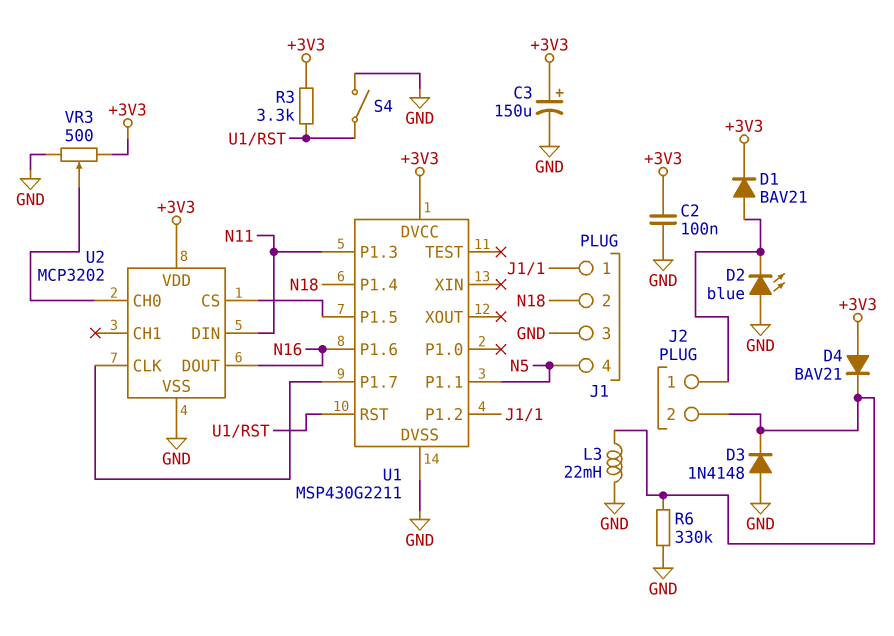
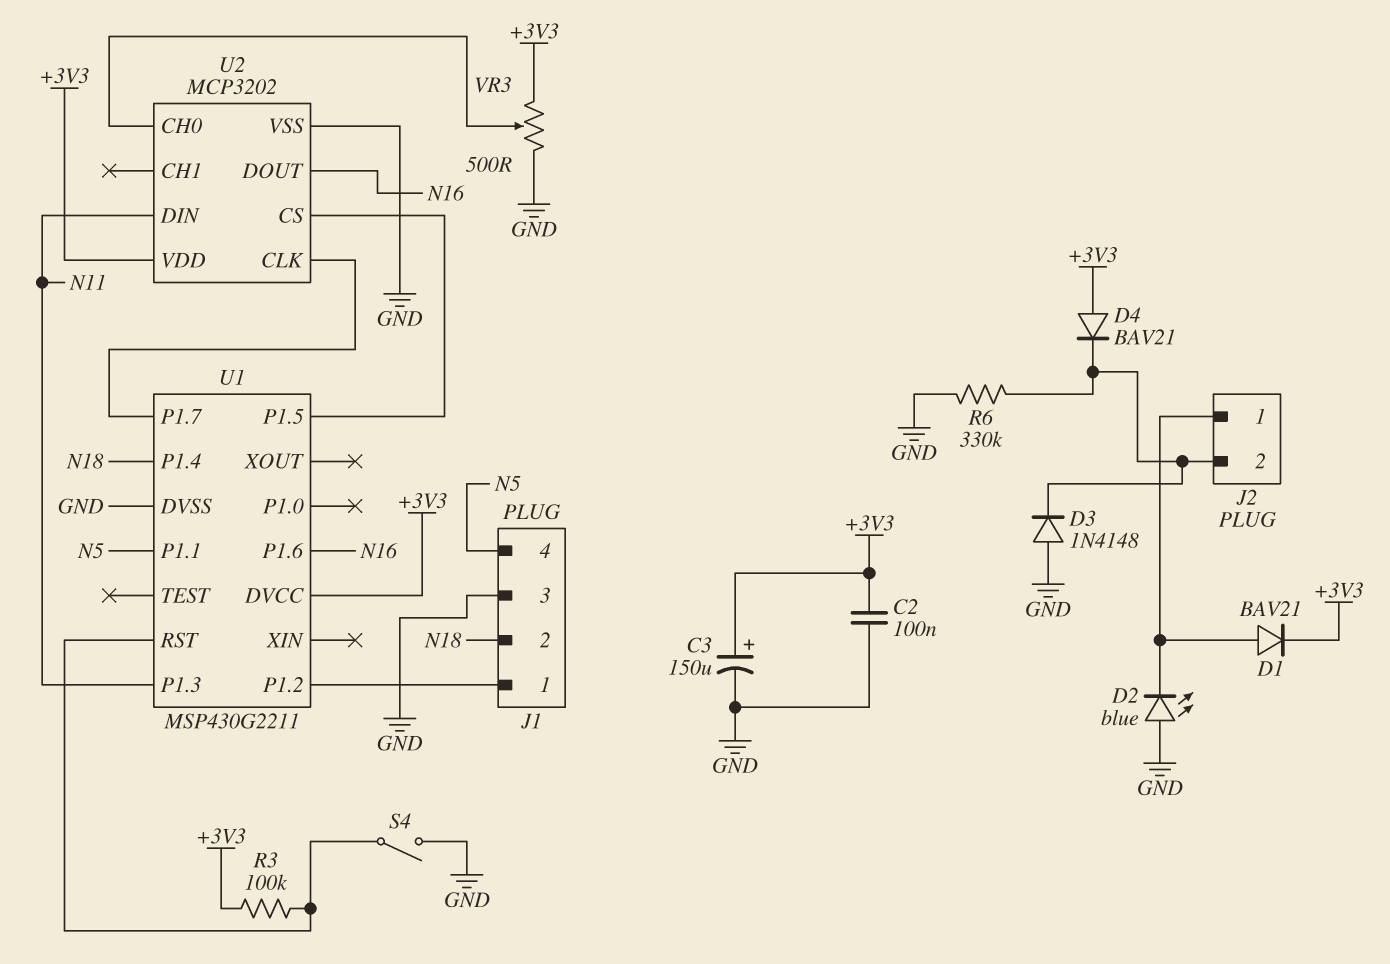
L3: 22mH (GND, J2/2) -> none
R3: 3.3k (+3V3, U1/RST) -> 100k (+3V3, U1/RST)

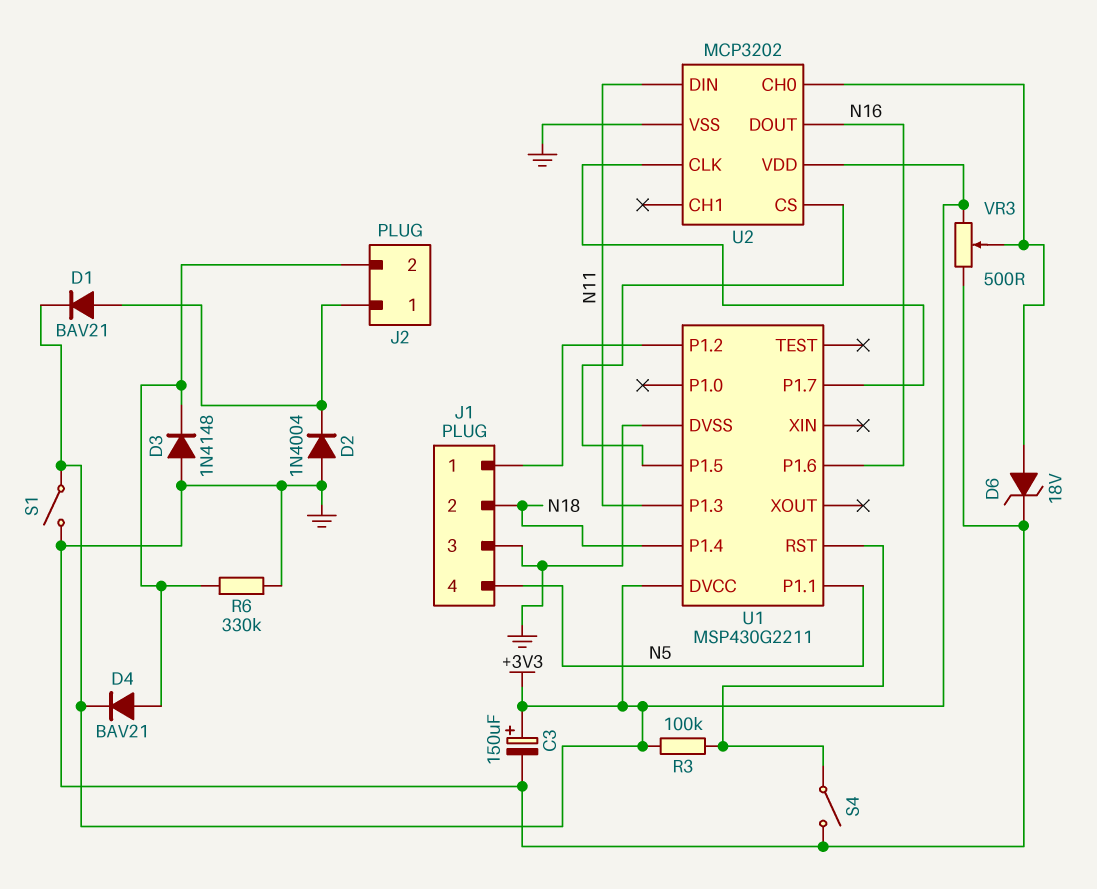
C2: 100nF (+3V3, GND) -> none
D2: LED blue (A GND, K J2/1) -> diode 1N4004 (A GND, K J2/1)
D4: diode BAV21 (A +3V3, K J2/2) -> diode BAV21 (A J2/2, K +3V3)
D6: none -> zener 18V (A U2/CH0, K GND)
S1: none -> switch (+3V3, GND)

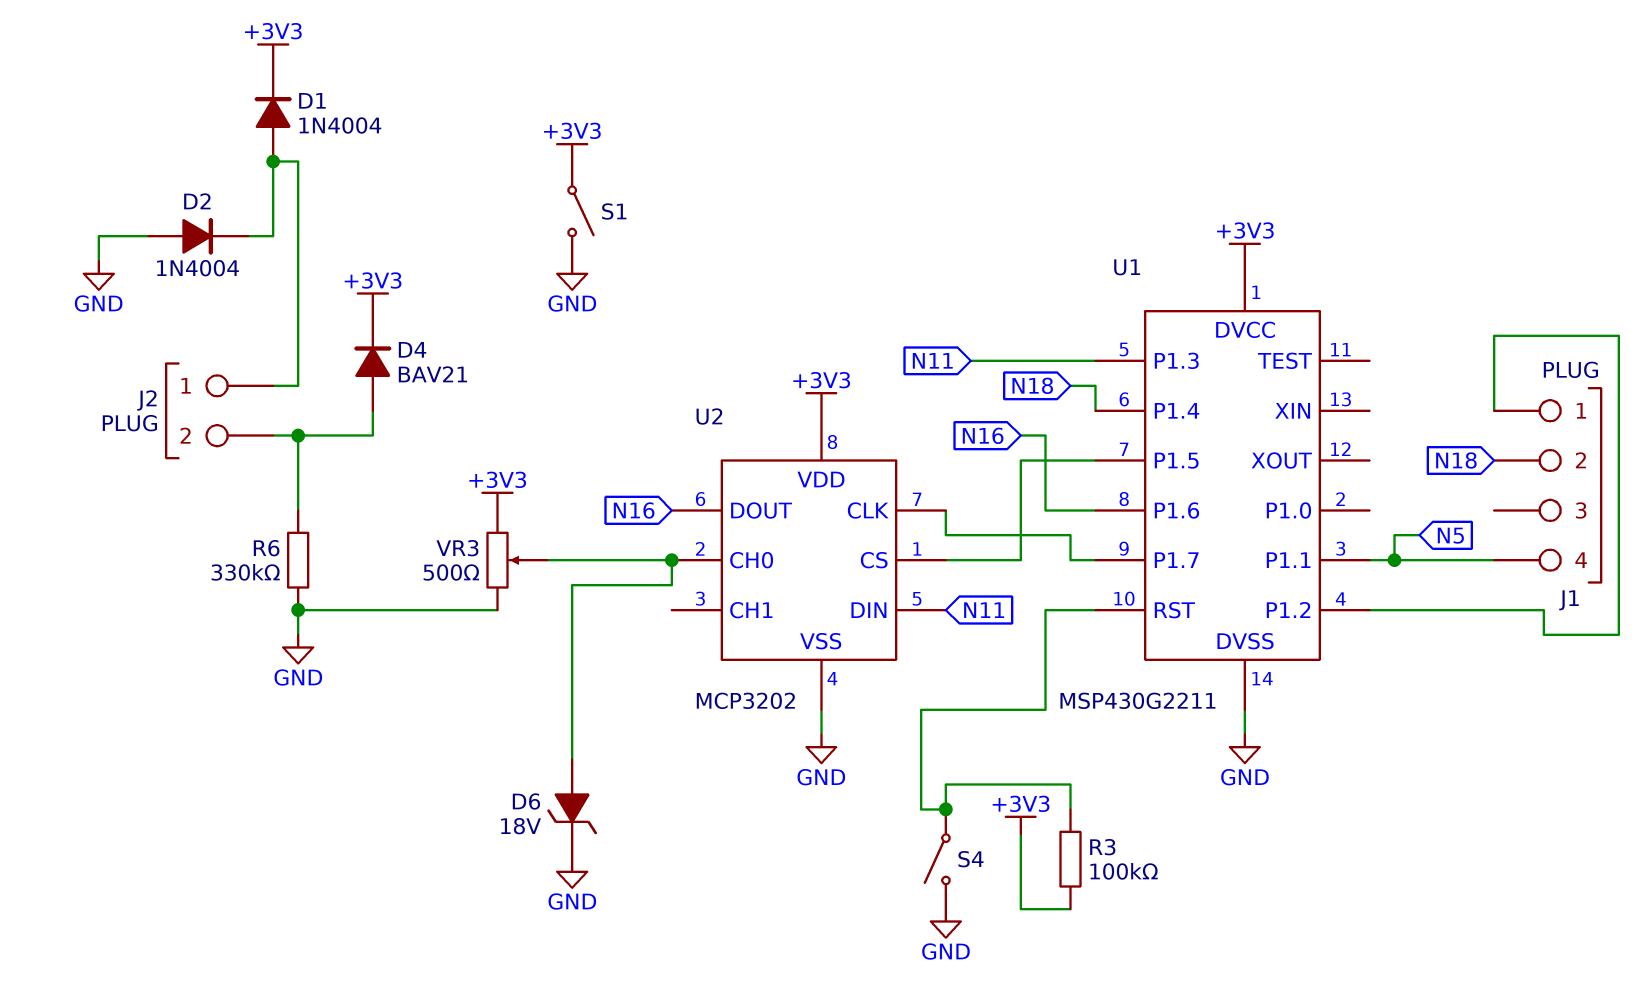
C3: 150uF (plus +3V3, minus GND) -> none
D1: diode BAV21 (A J2/1, K +3V3) -> diode 1N4004 (A J2/1, K +3V3)
D3: diode 1N4148 (A GND, K J2/2) -> none
J1 pin 3: GND -> none

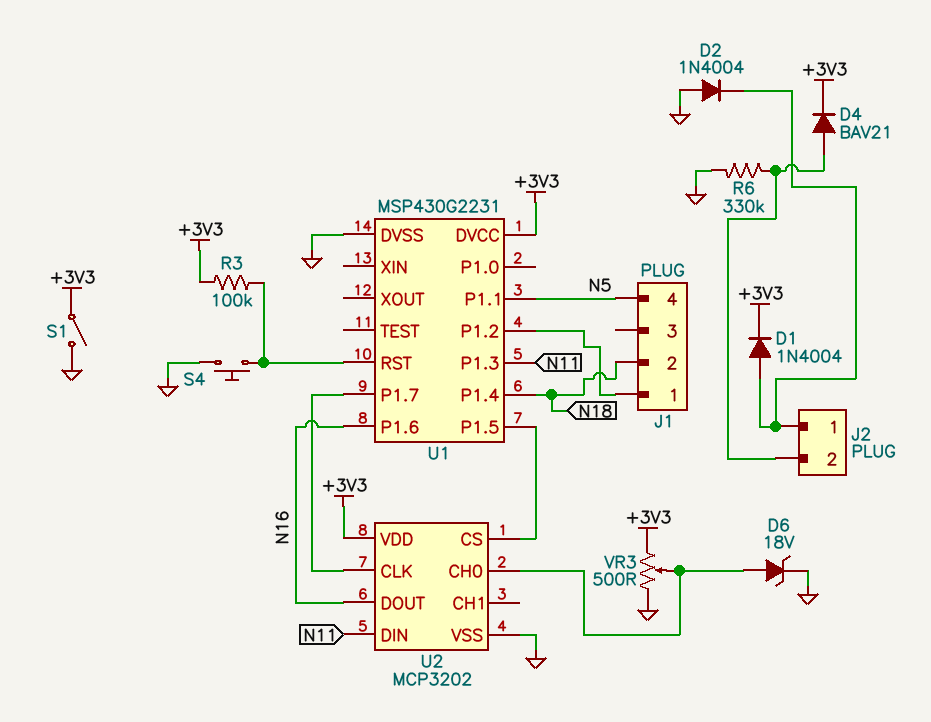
S4: switch (GND, U1/RST) -> button (GND, U1/RST)
U1: MSP430G2211 -> MSP430G2231

